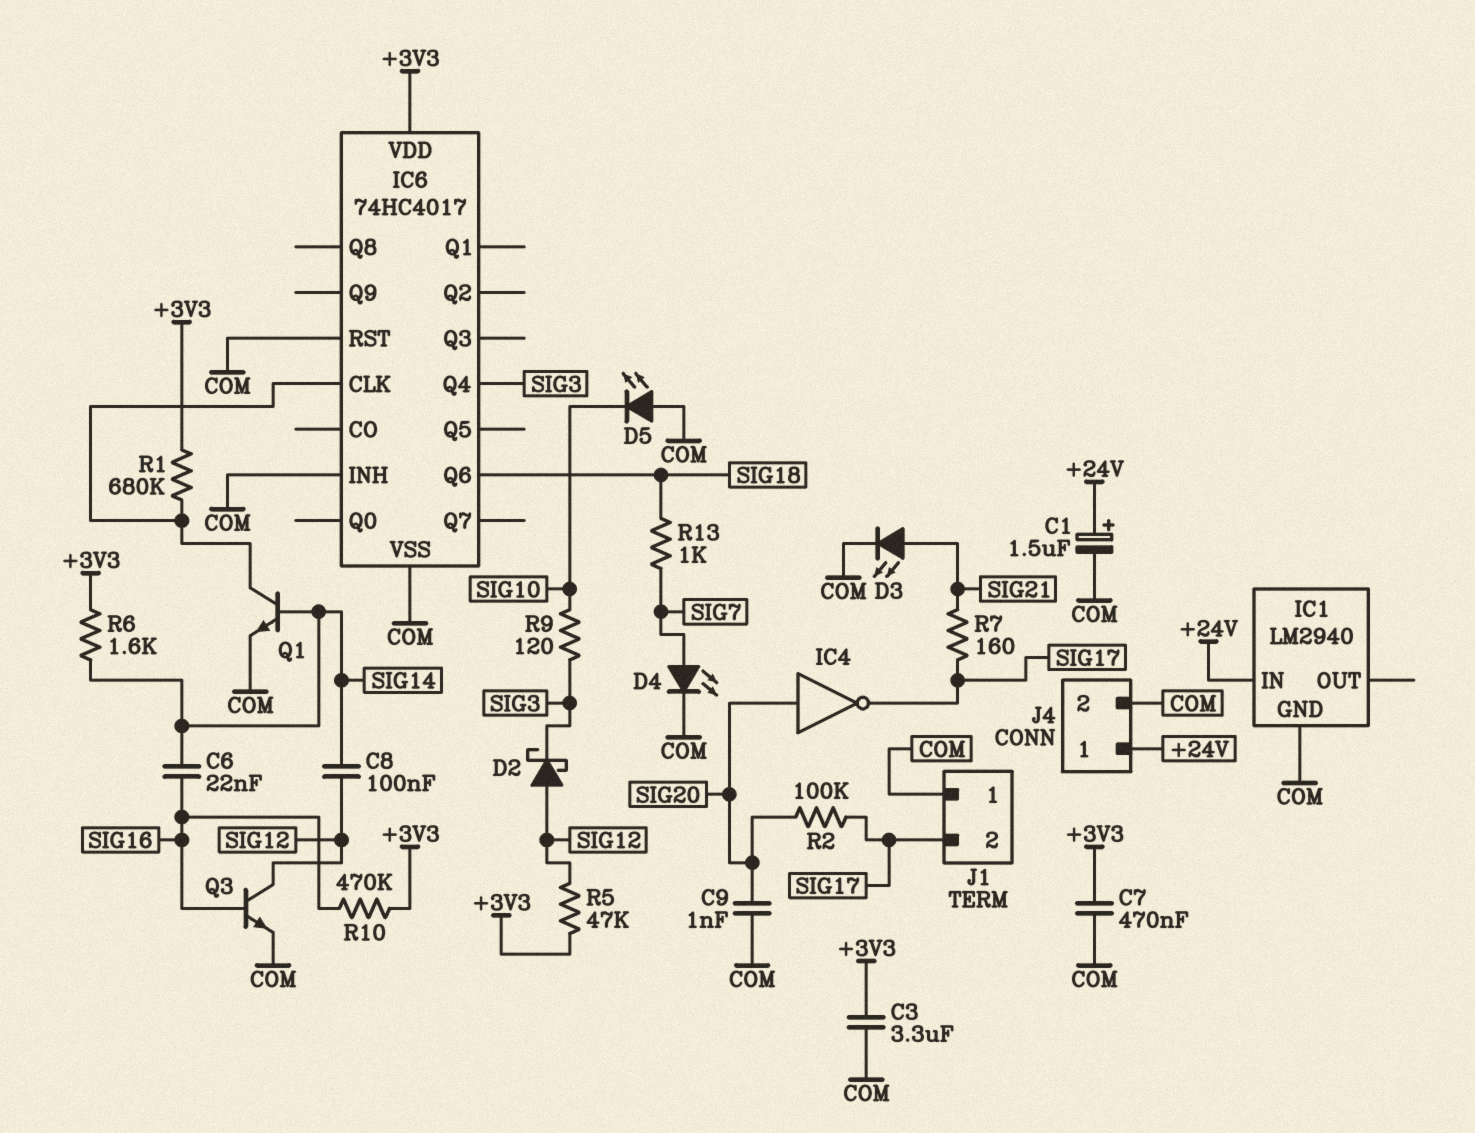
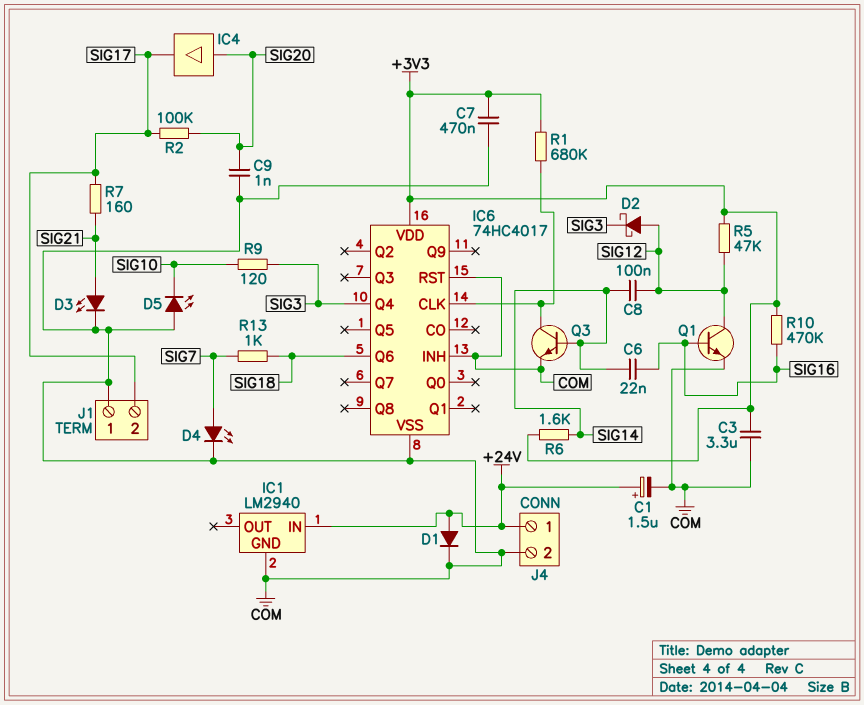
D1: none -> diode (A +24V, K COM)
IC4: NOT (in SIG20, out SIG17) -> buffer (in SIG20, out SIG17)
Q1: NPN (B SIG14, C IC6/CLK, E COM) -> NPN (B SIG16, C SIG12, E COM)
Q3: NPN (B SIG16, C SIG12, E COM) -> NPN (B SIG14, C IC6/CLK, E COM)

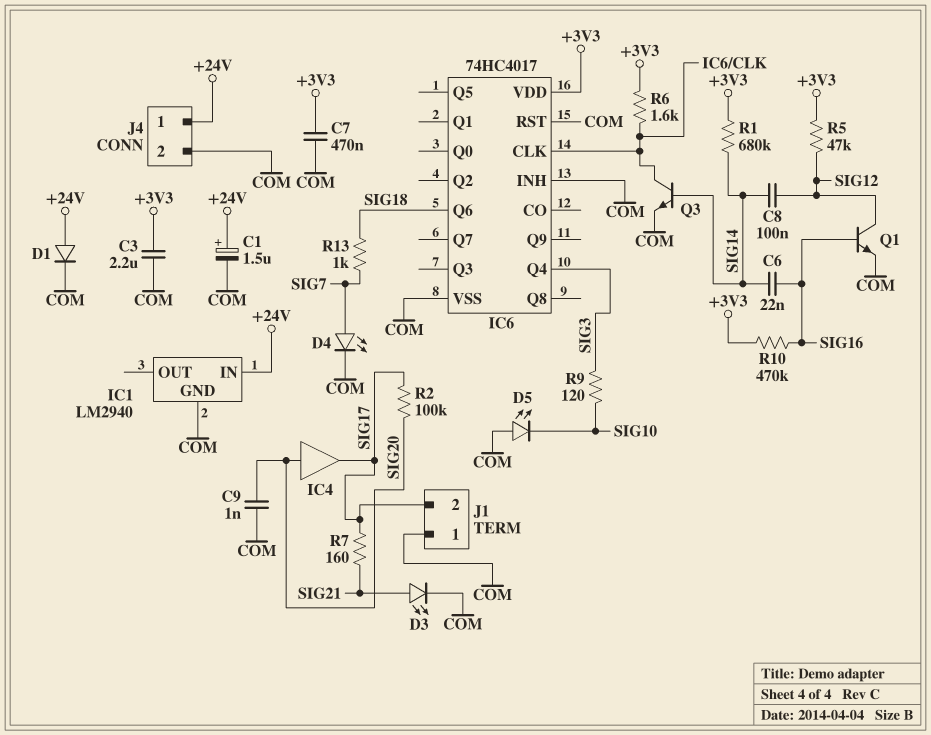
C3: 3.3uF (+3V3, COM) -> 2.2uF (+3V3, COM)
D2: schottky (A SIG12, K SIG3) -> none
R1: 680k (+3V3, IC6/CLK) -> 680k (+3V3, SIG14)
R6: 1.6k (+3V3, SIG14) -> 1.6k (+3V3, IC6/CLK)

